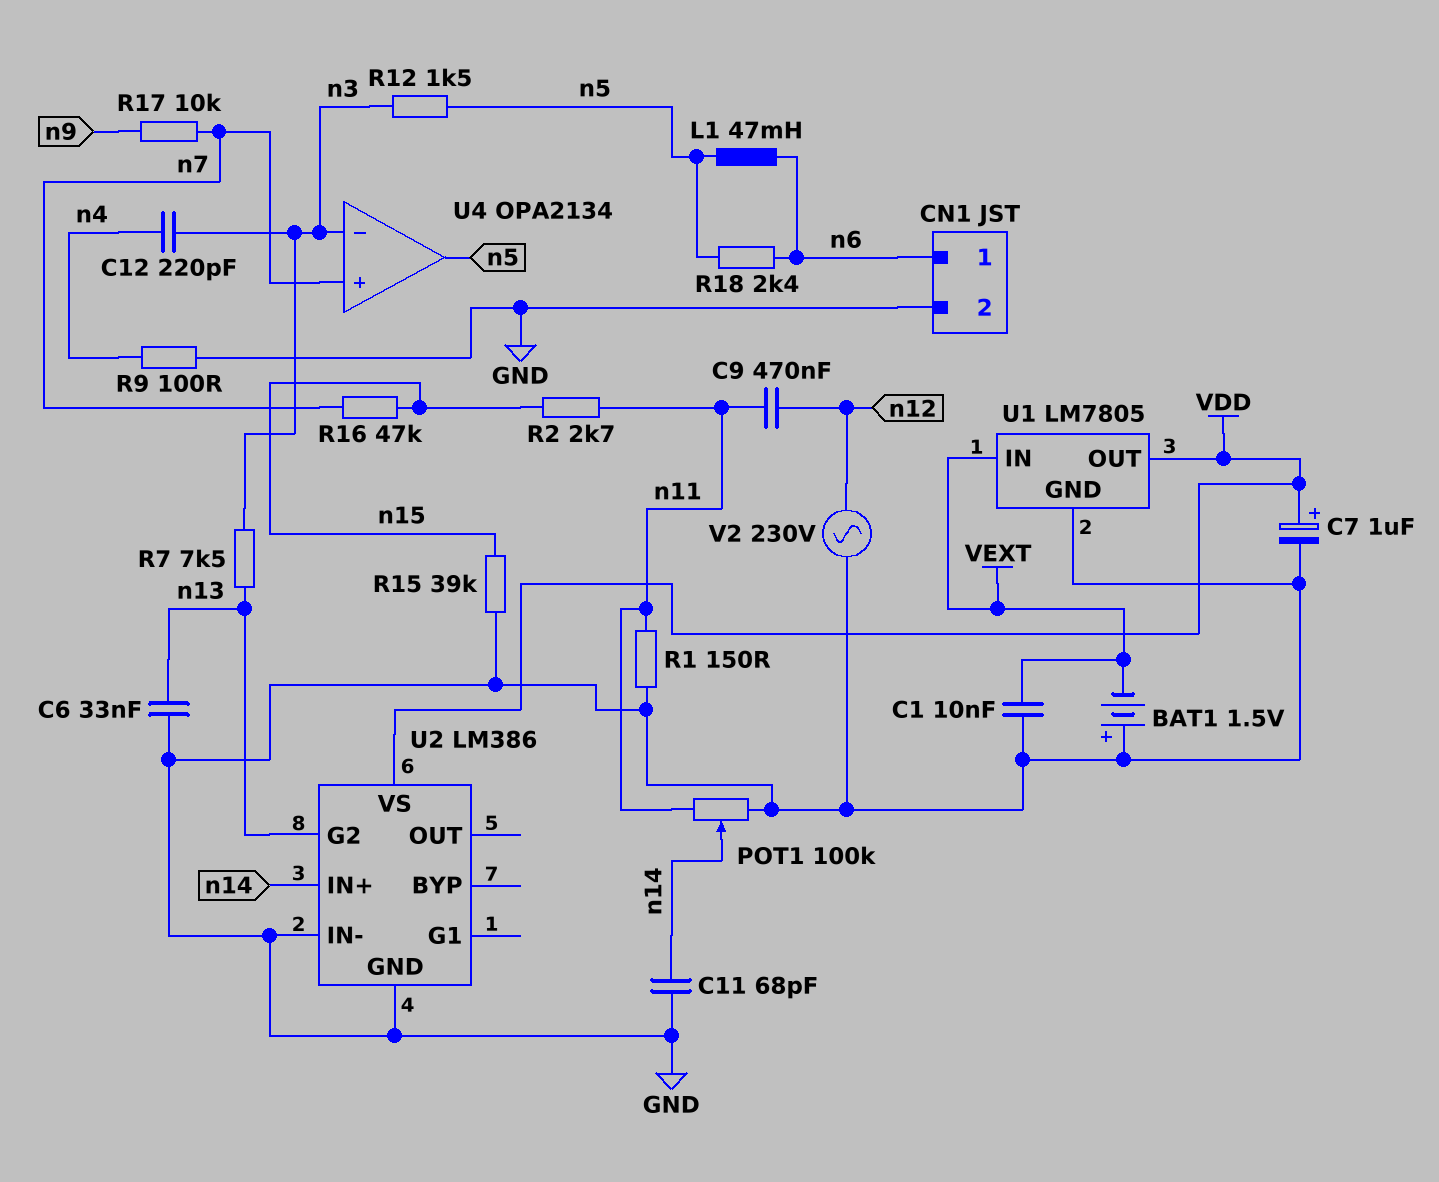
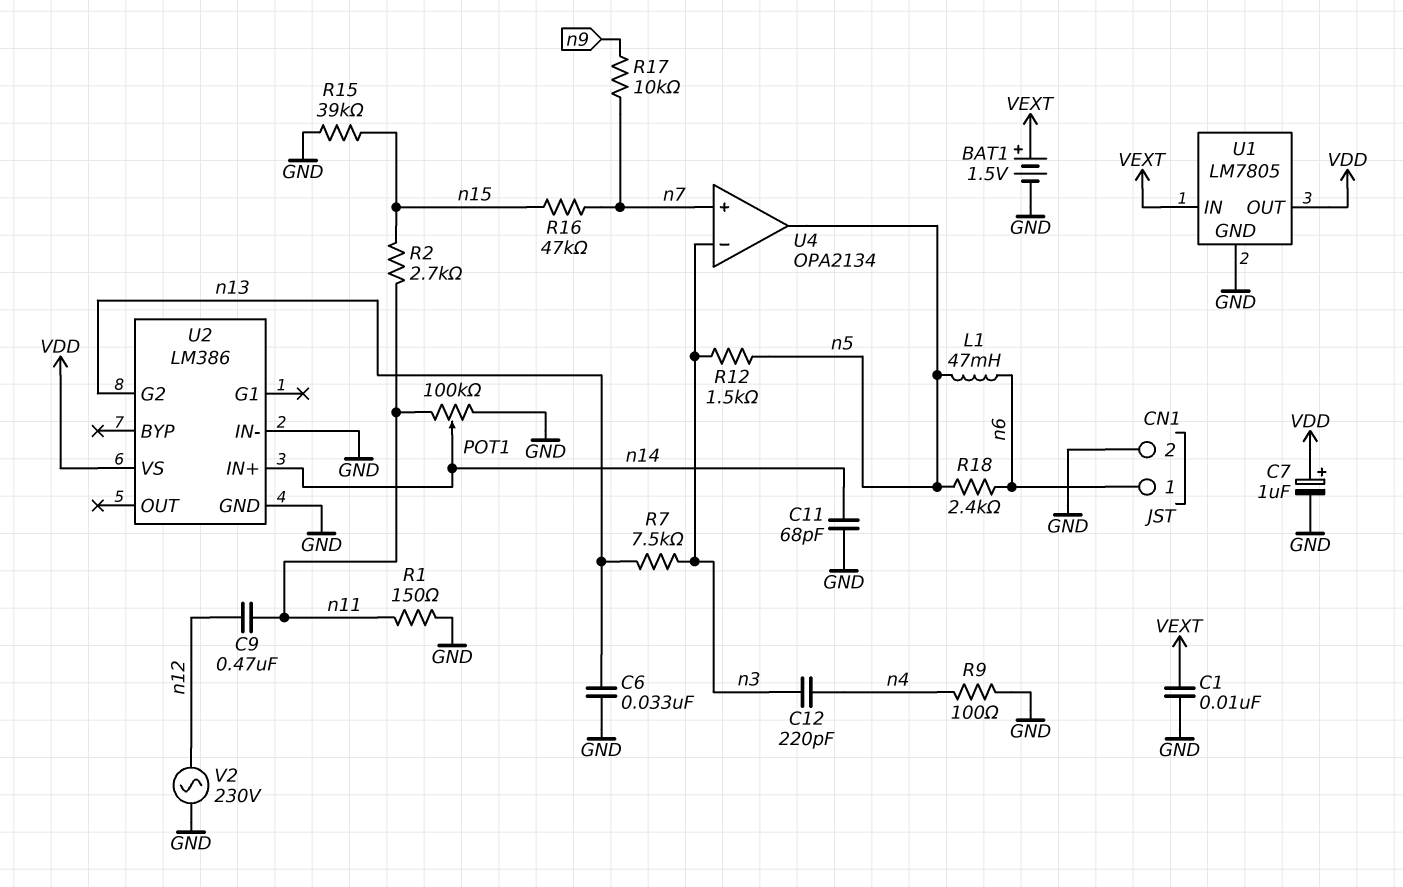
BAT1: 1.5V (plus GND, minus VEXT) -> 1.5V (plus VEXT, minus GND)

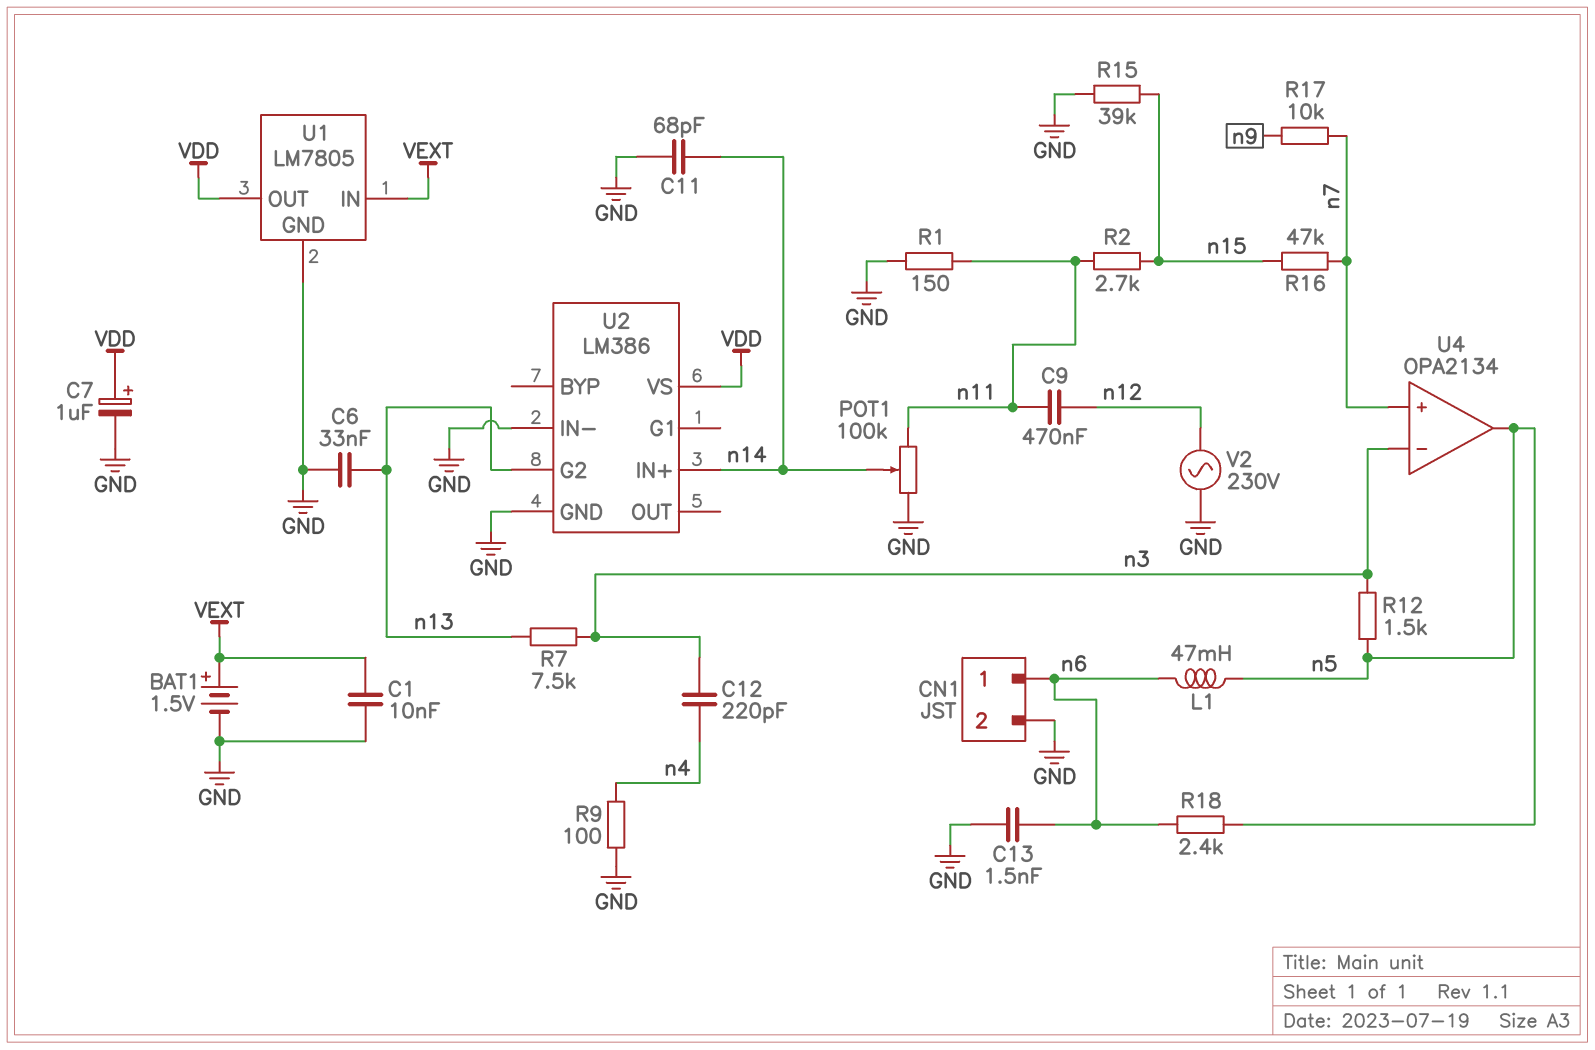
C13: none -> 1.5nF (GND, n6)

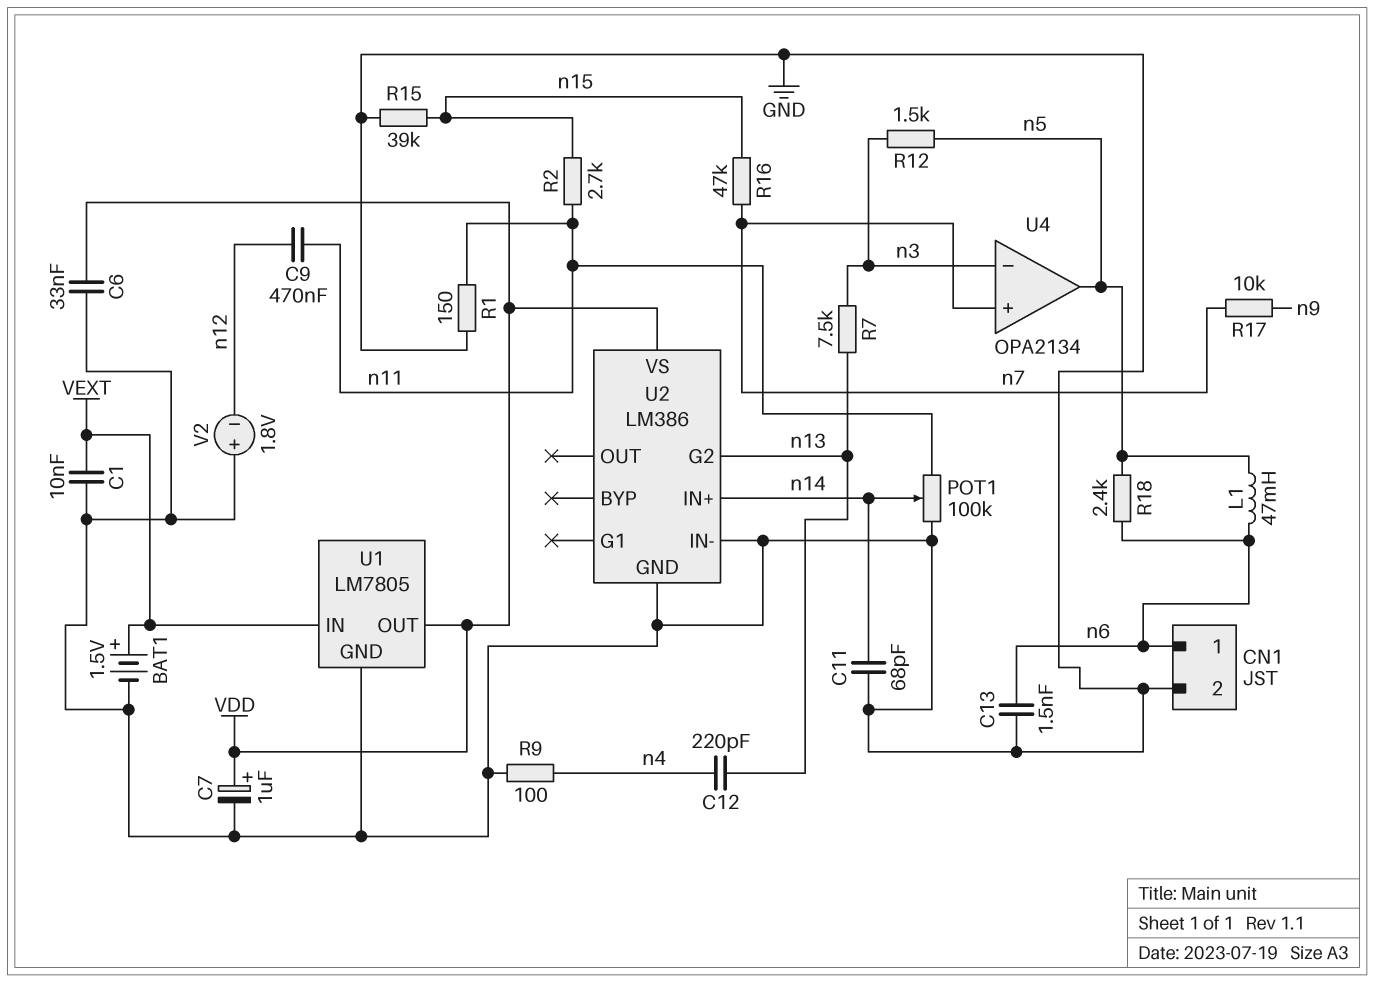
C6: 33nF (GND, n13) -> 33nF (GND, VDD)
C12: 220pF (n3, n4) -> 220pF (n4, n13)
V2: AC 230V (GND, n12) -> 1.8V (plus GND, minus n12)

